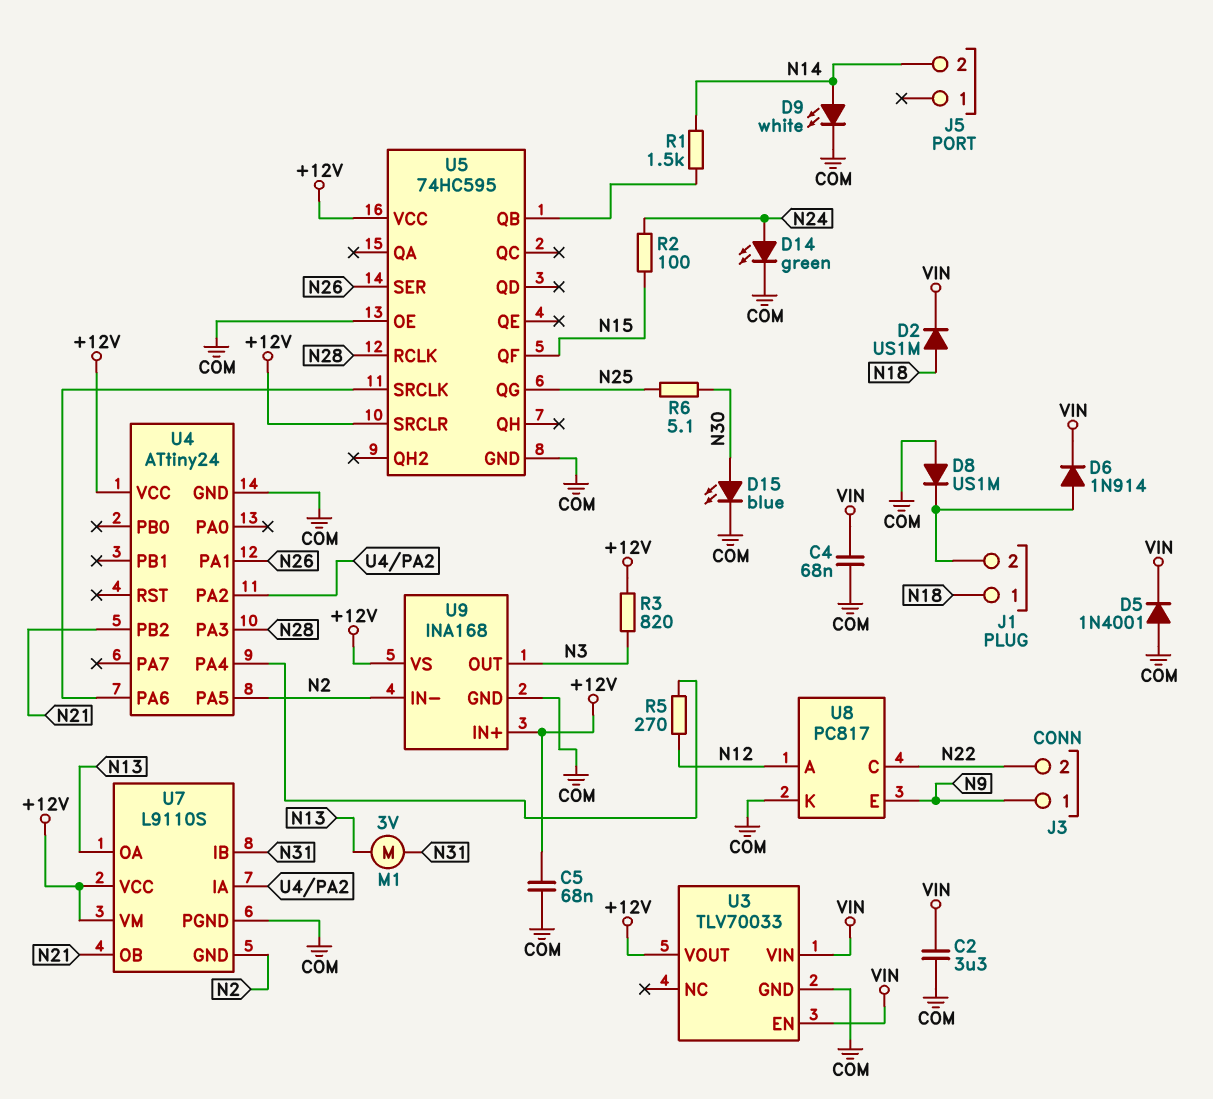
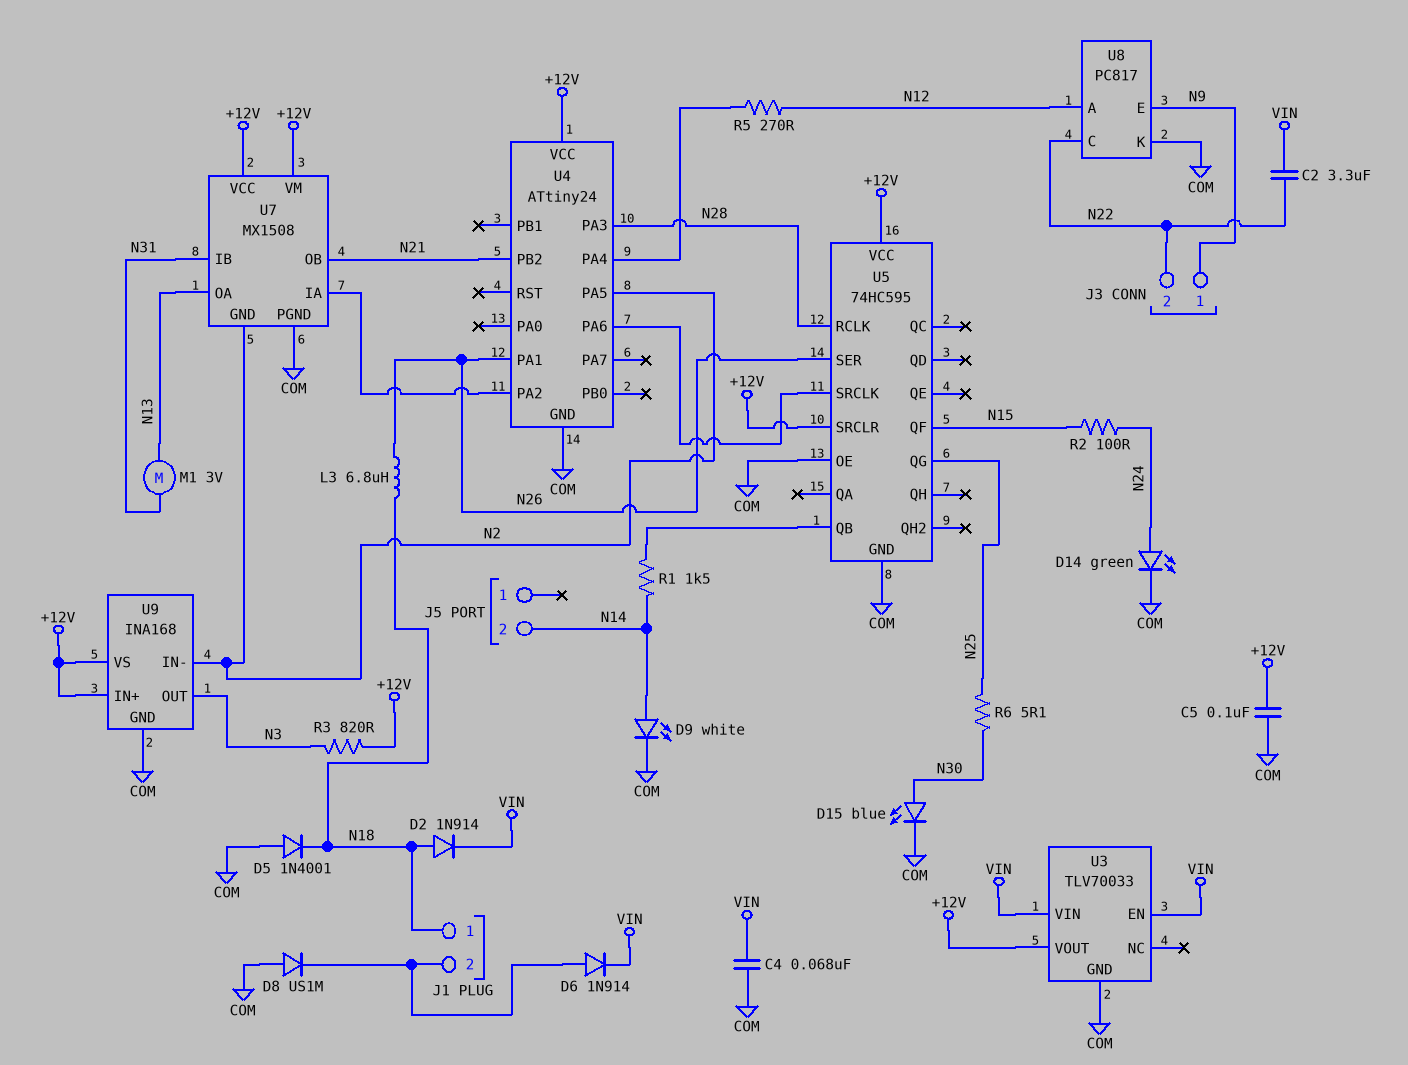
C2: 3.3uF (COM, VIN) -> 3.3uF (N22, VIN)
C5: 68nF (+12V, COM) -> 100nF (+12V, COM)
D2: diode US1M (A N18, K VIN) -> diode 1N914 (A N18, K VIN)
D5: diode 1N4001 (A COM, K VIN) -> diode 1N4001 (A COM, K N18)
L3: none -> 6.8uH (N18, N26)
U7: L9110S -> MX1508

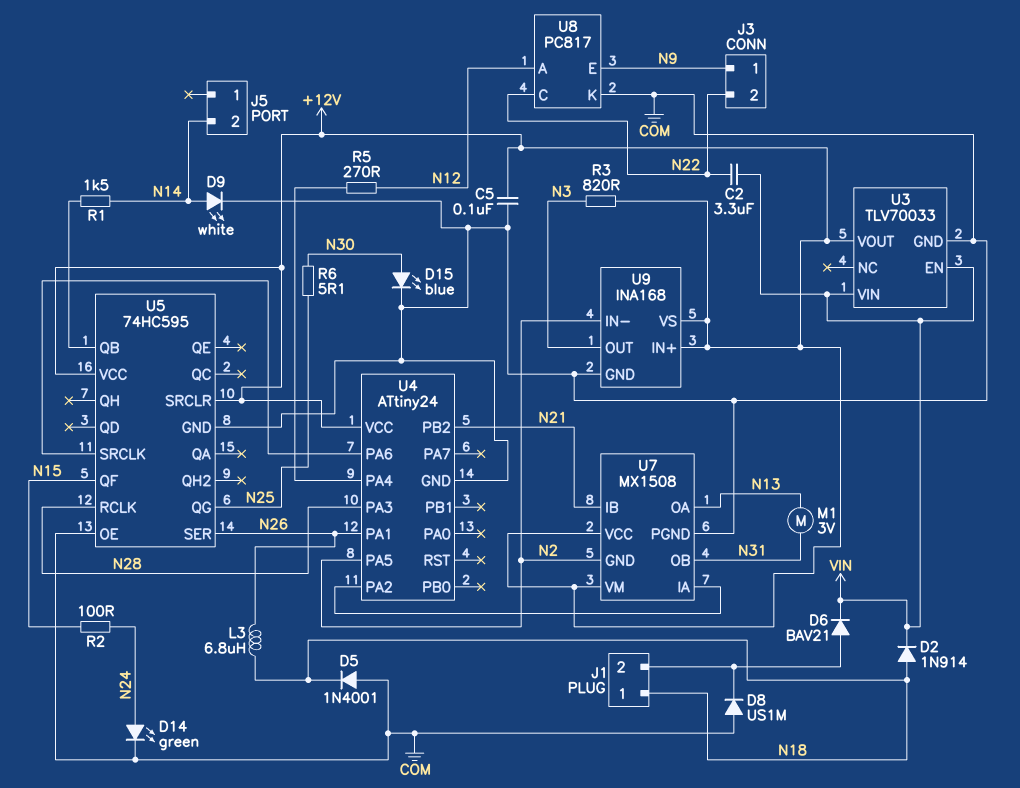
C4: 68nF (COM, VIN) -> none
D6: diode 1N914 (A J1/2, K VIN) -> diode BAV21 (A J1/2, K VIN)
U7 pin IB: N31 -> N21
U7 pin OB: N21 -> N31

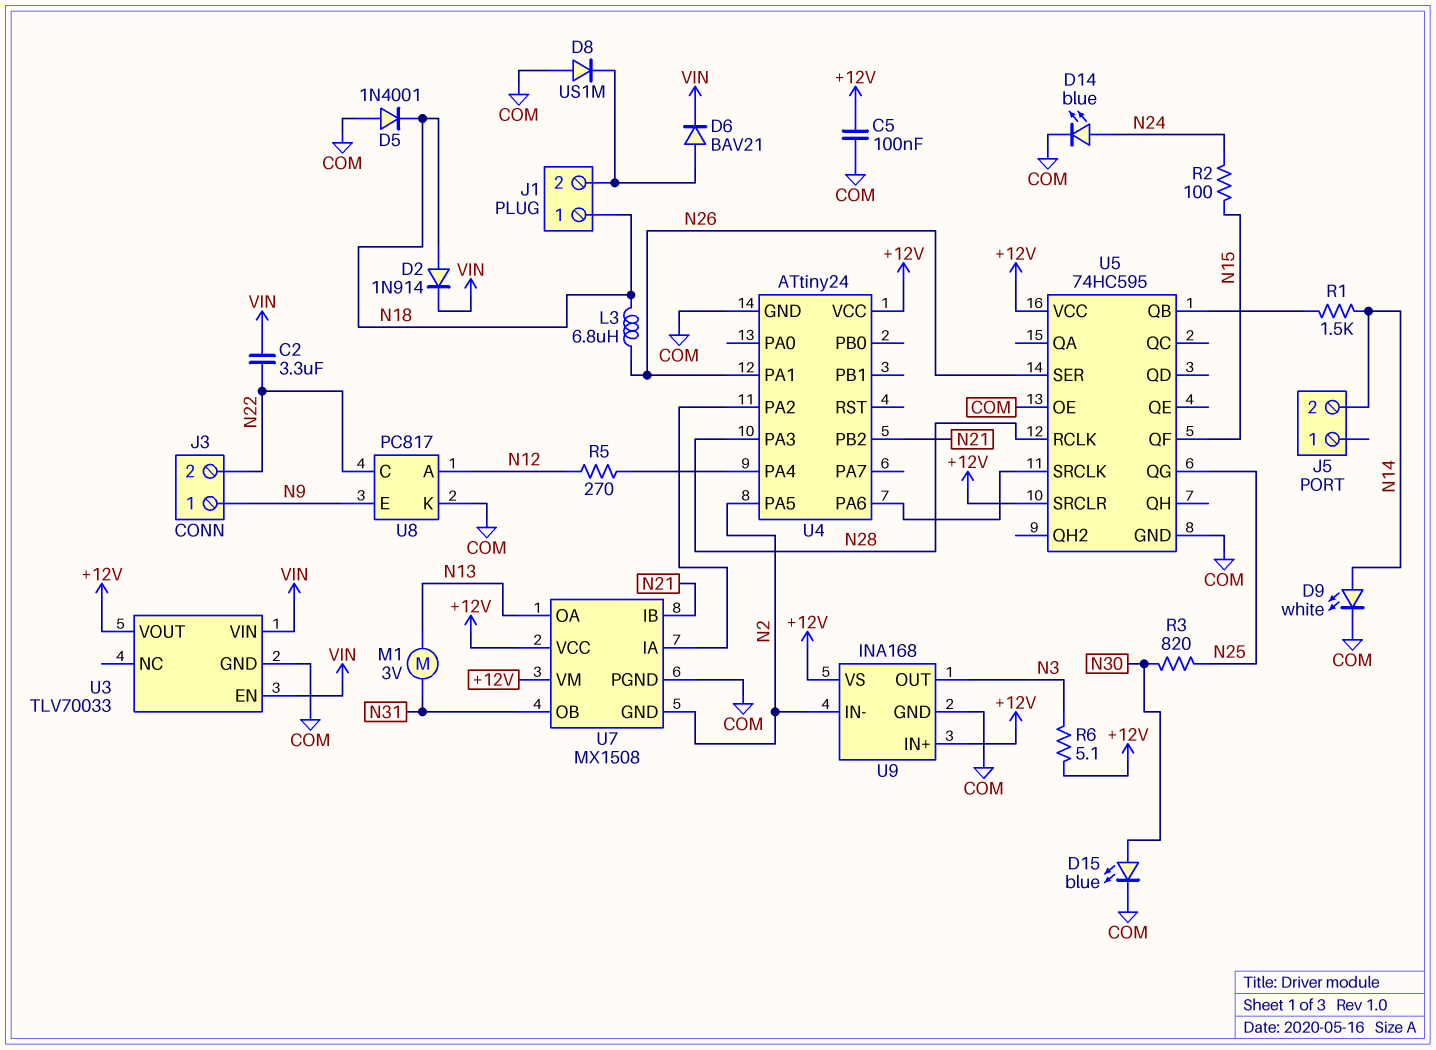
D14: LED green (A N24, K COM) -> LED blue (A N24, K COM)
R3: 820 (+12V, N3) -> 820 (N25, N30)
R6: 5.1 (N25, N30) -> 5.1 (+12V, N3)

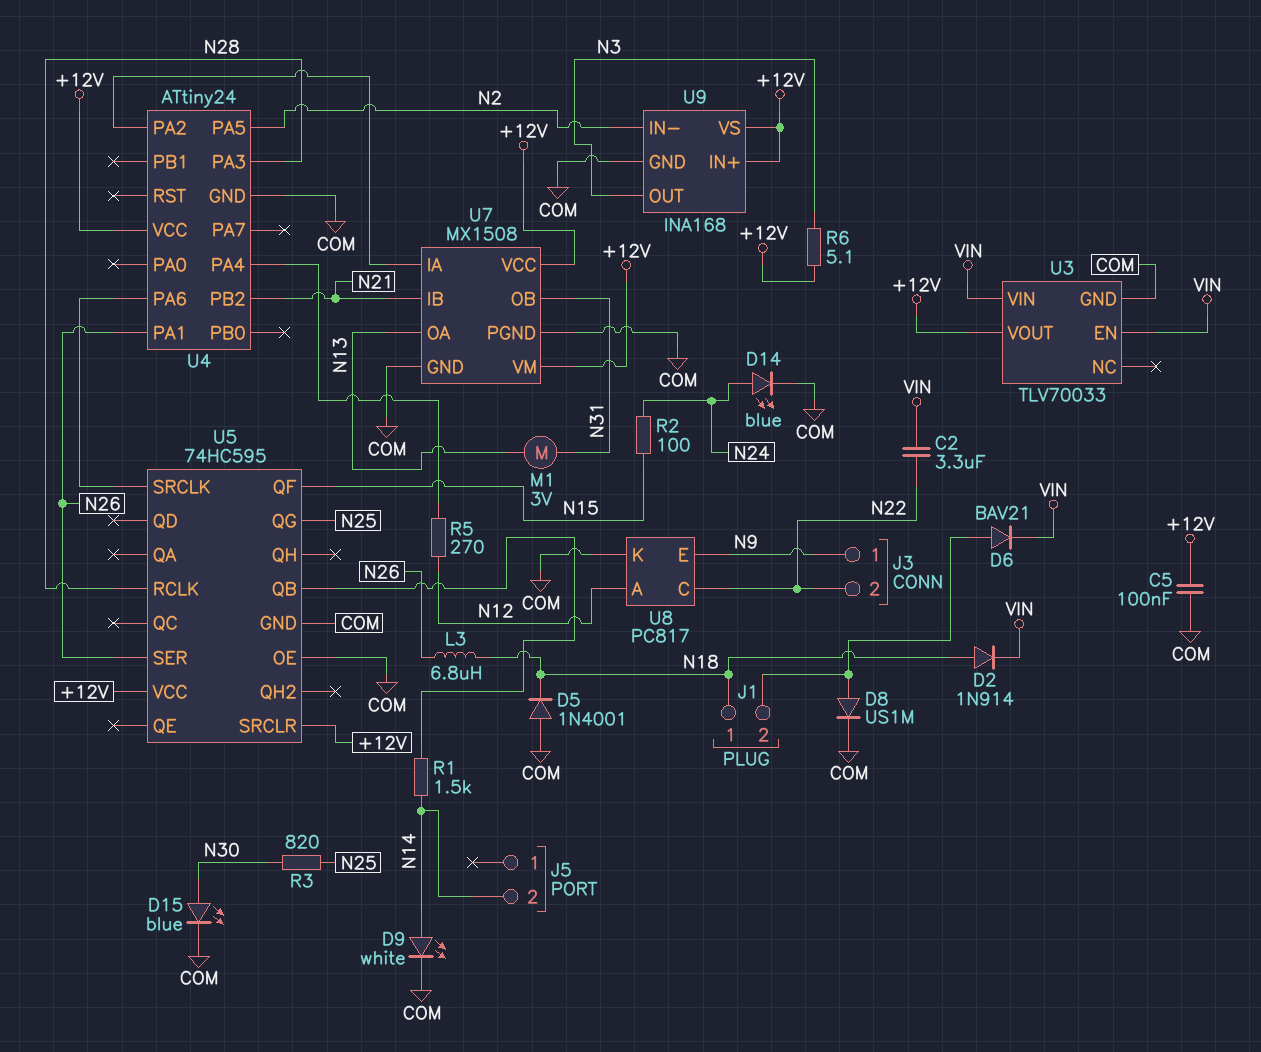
D8: diode US1M (A COM, K J1/2) -> diode US1M (A J1/2, K COM)
U7 pin GND: N2 -> COM

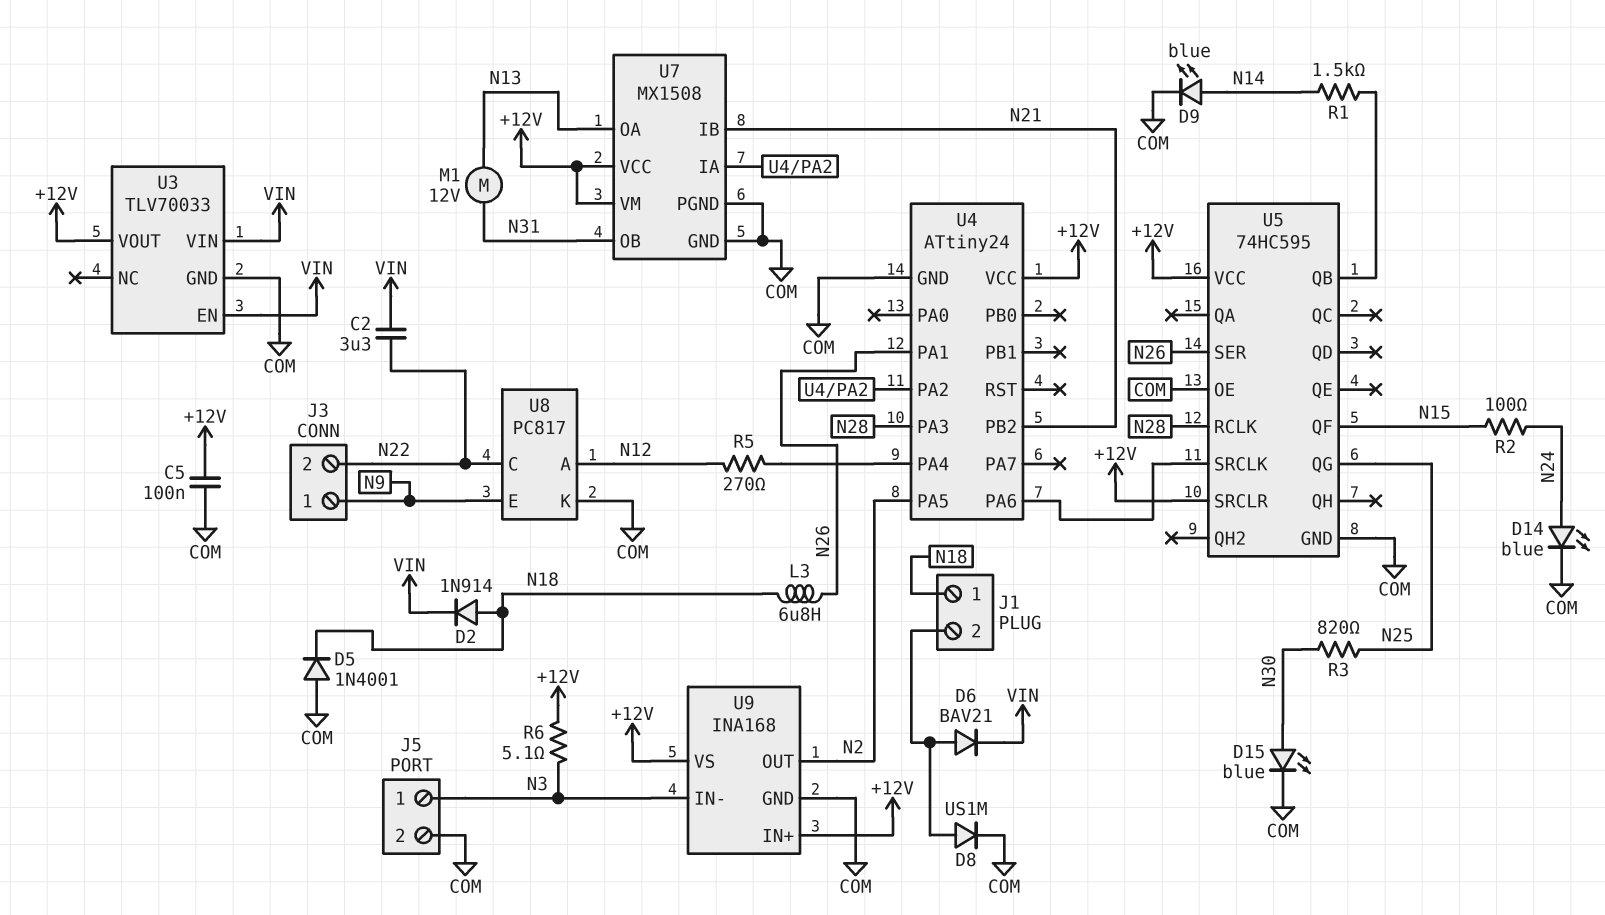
D9: LED white (A N14, K COM) -> LED blue (A N14, K COM)
J5 pin 1: none -> N3
J5 pin 2: N14 -> COM
M1: motor 3V (N13, N31) -> motor 12V (N13, N31)
U9 pin IN-: N2 -> N3
U9 pin OUT: N3 -> N2

